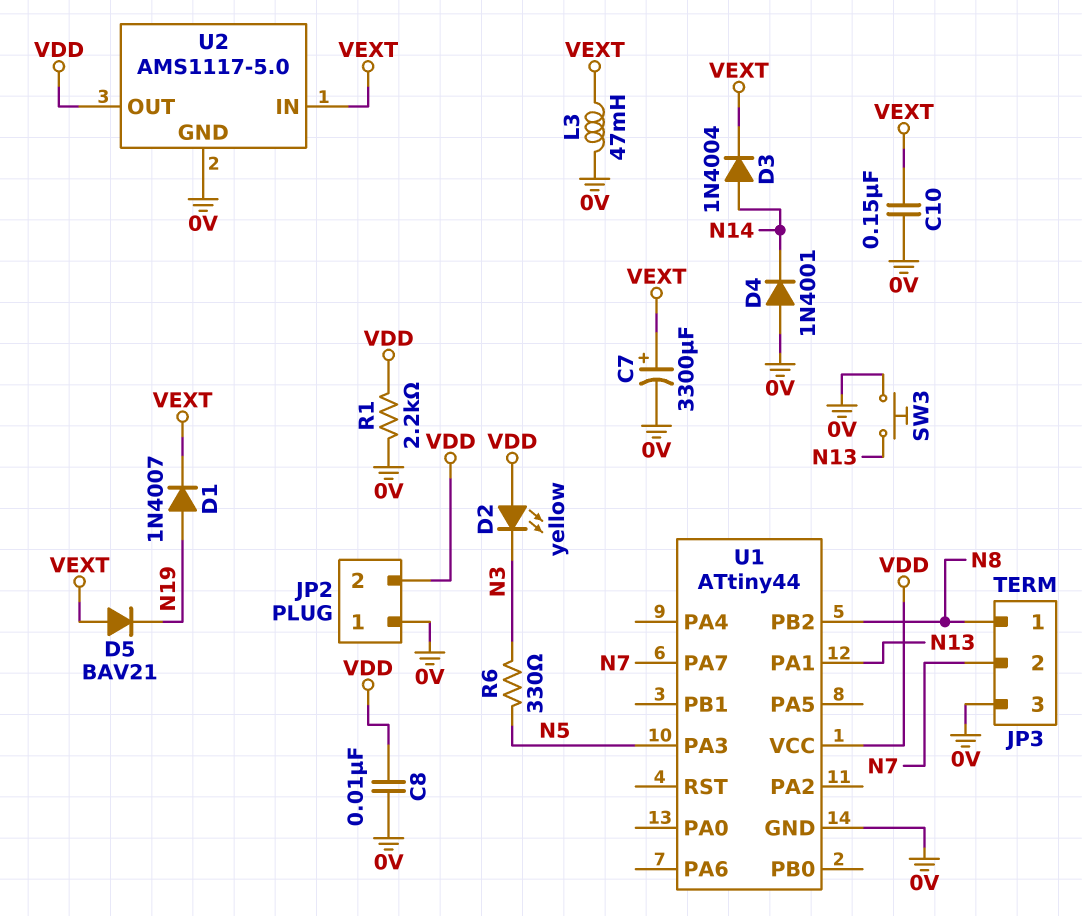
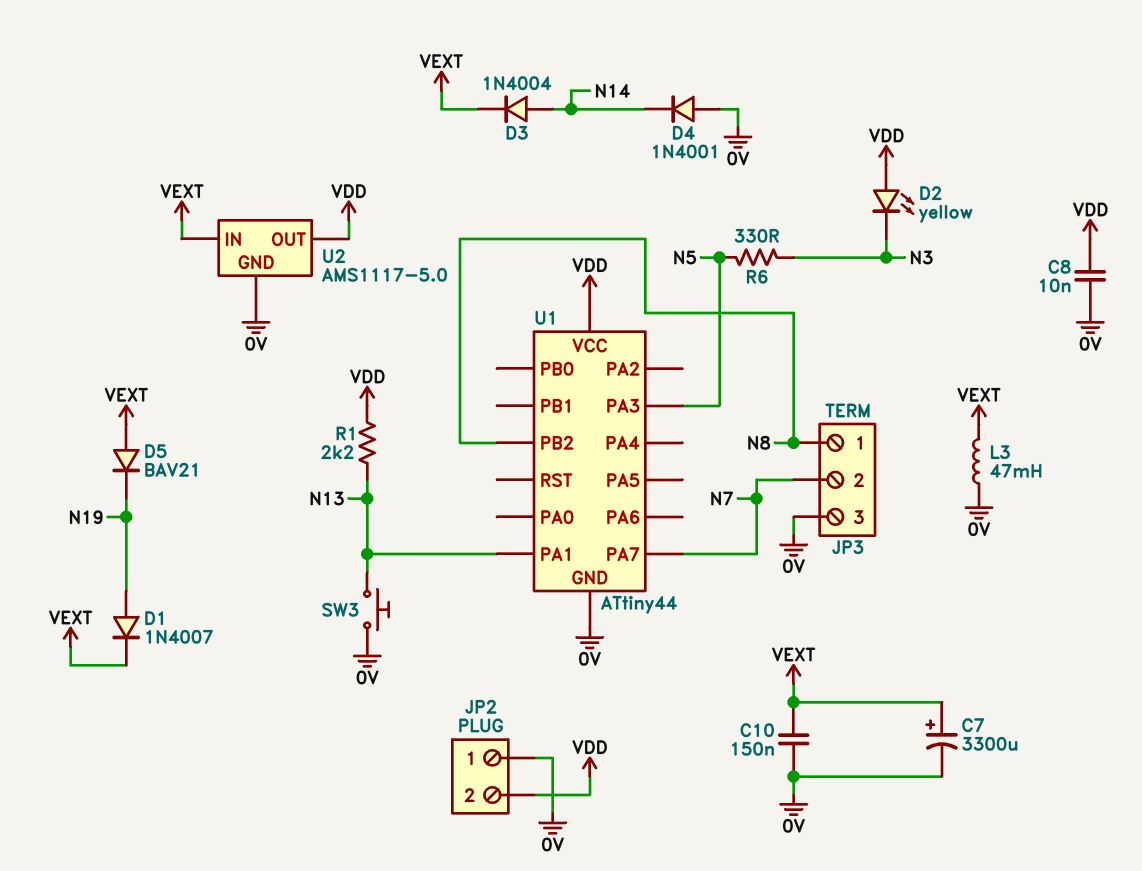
R1: 2.2k (0V, VDD) -> 2.2k (N13, VDD)

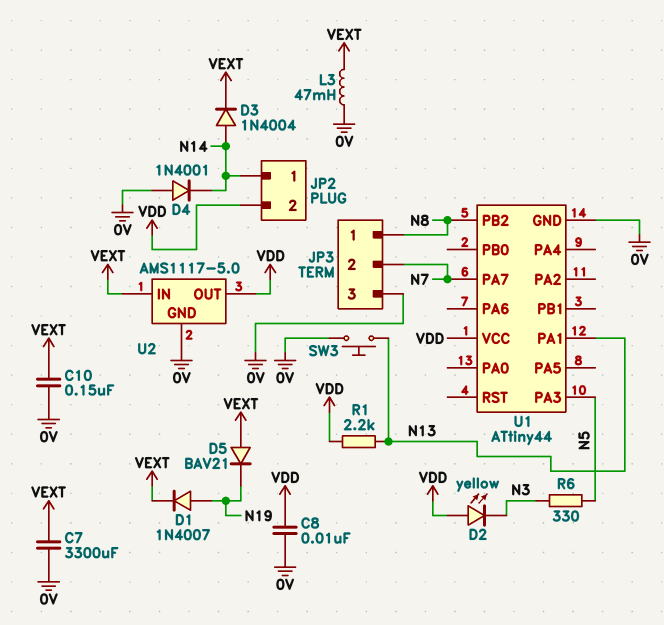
C7: 3300uF (plus VEXT, minus 0V) -> 3300uF (0V, VEXT)
JP2 pin 1: 0V -> N14

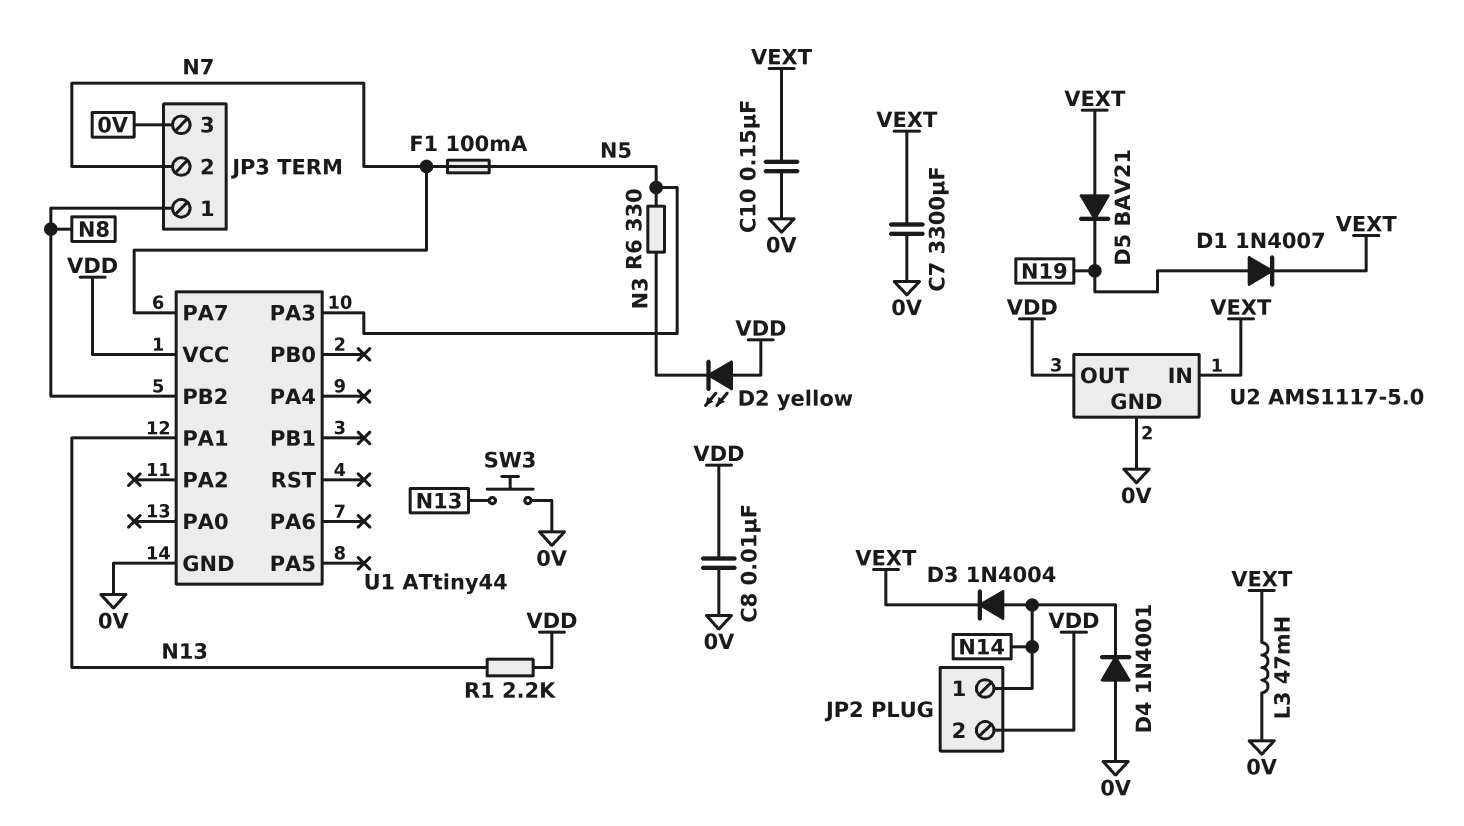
F1: none -> 100mA (N5, N7)

